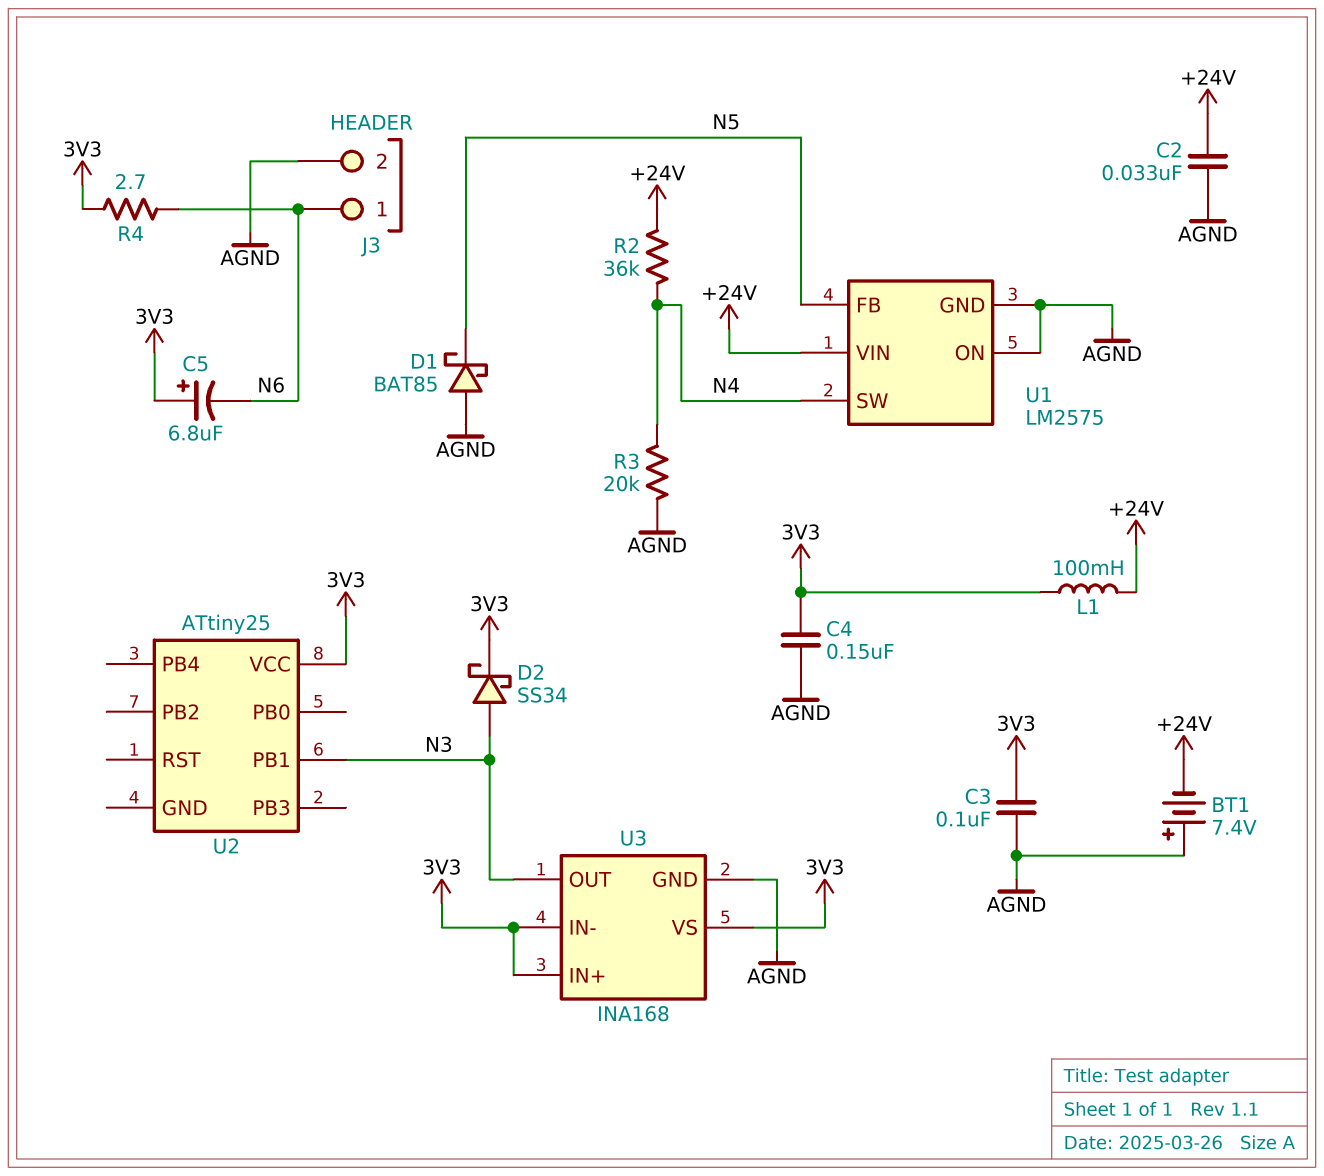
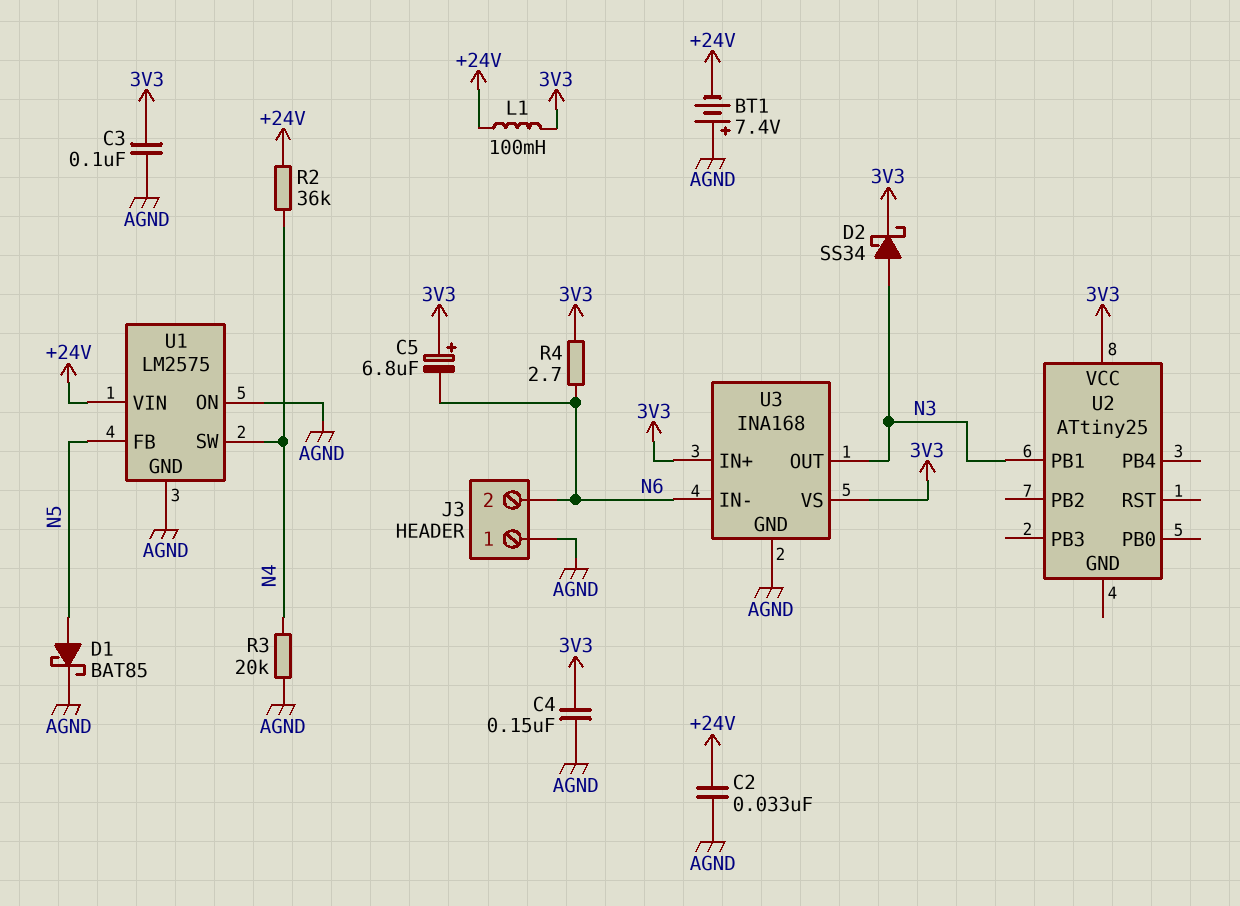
D1: schottky BAT85 (A AGND, K N5) -> schottky BAT85 (A N5, K AGND)
J3 pin 1: N6 -> AGND
J3 pin 2: AGND -> N6
U3 pin IN-: 3V3 -> N6

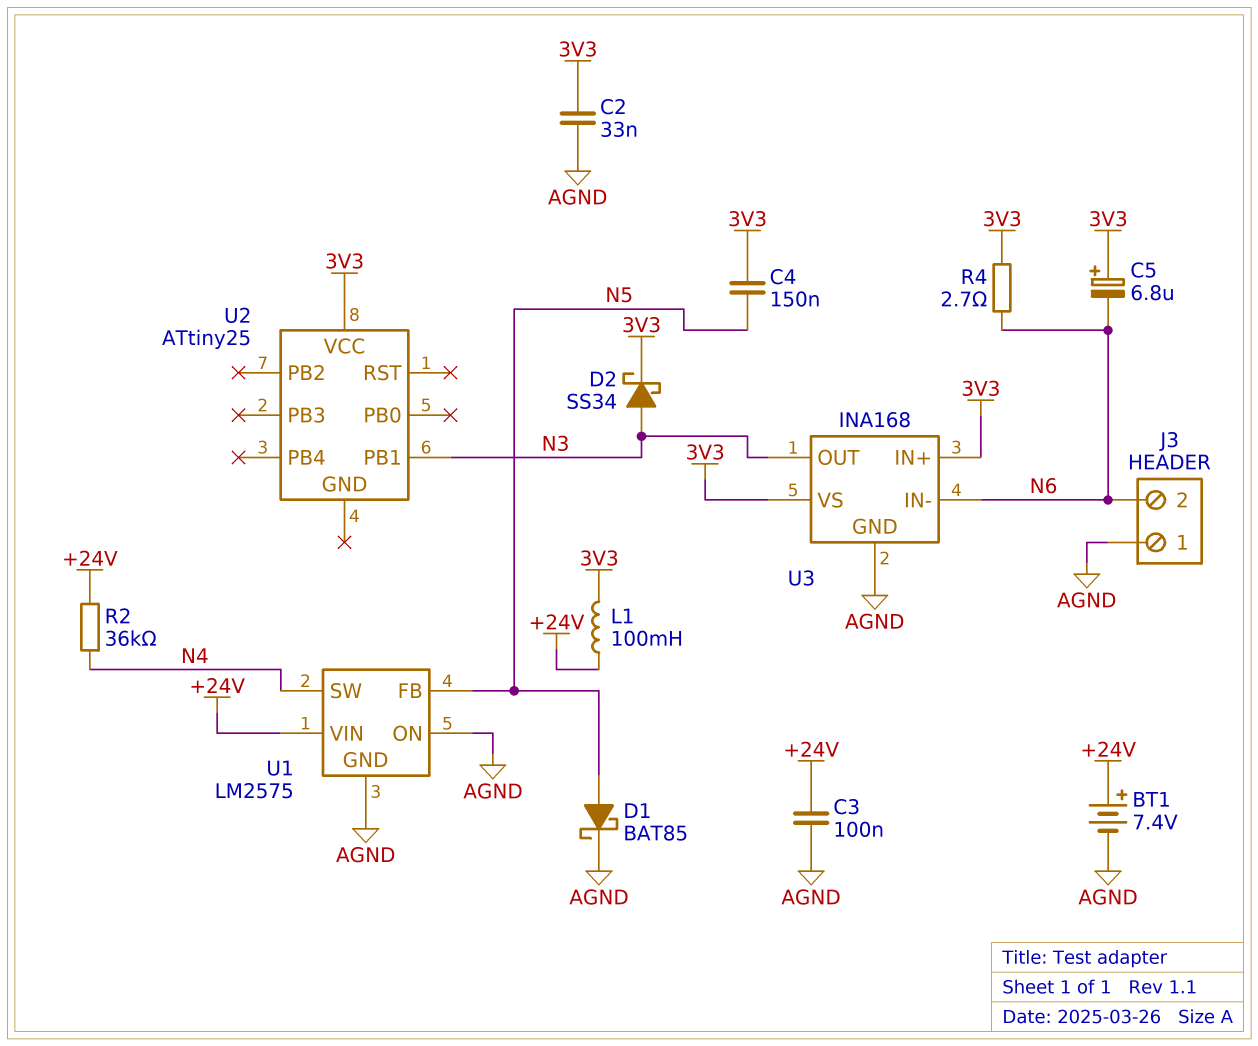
BT1: 7.4V (plus AGND, minus +24V) -> 7.4V (plus +24V, minus AGND)
C2: 33nF (+24V, AGND) -> 33nF (3V3, AGND)
C3: 100nF (3V3, AGND) -> 100nF (+24V, AGND)
C4: 150nF (3V3, AGND) -> 150nF (3V3, N5)
R3: 20k (AGND, N4) -> none

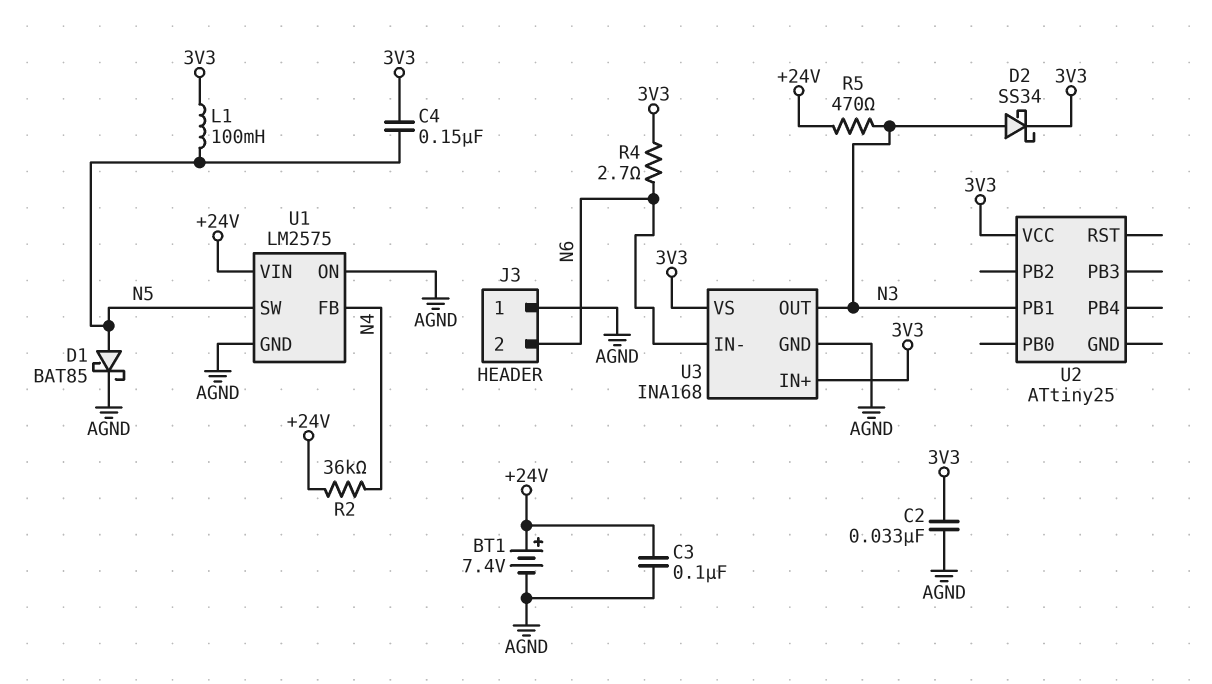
C5: 6.8uF (plus 3V3, minus N6) -> none
L1: 100mH (+24V, 3V3) -> 100mH (3V3, N5)
R5: none -> 470 (+24V, N3)
U1 pin FB: N5 -> N4
U1 pin SW: N4 -> N5

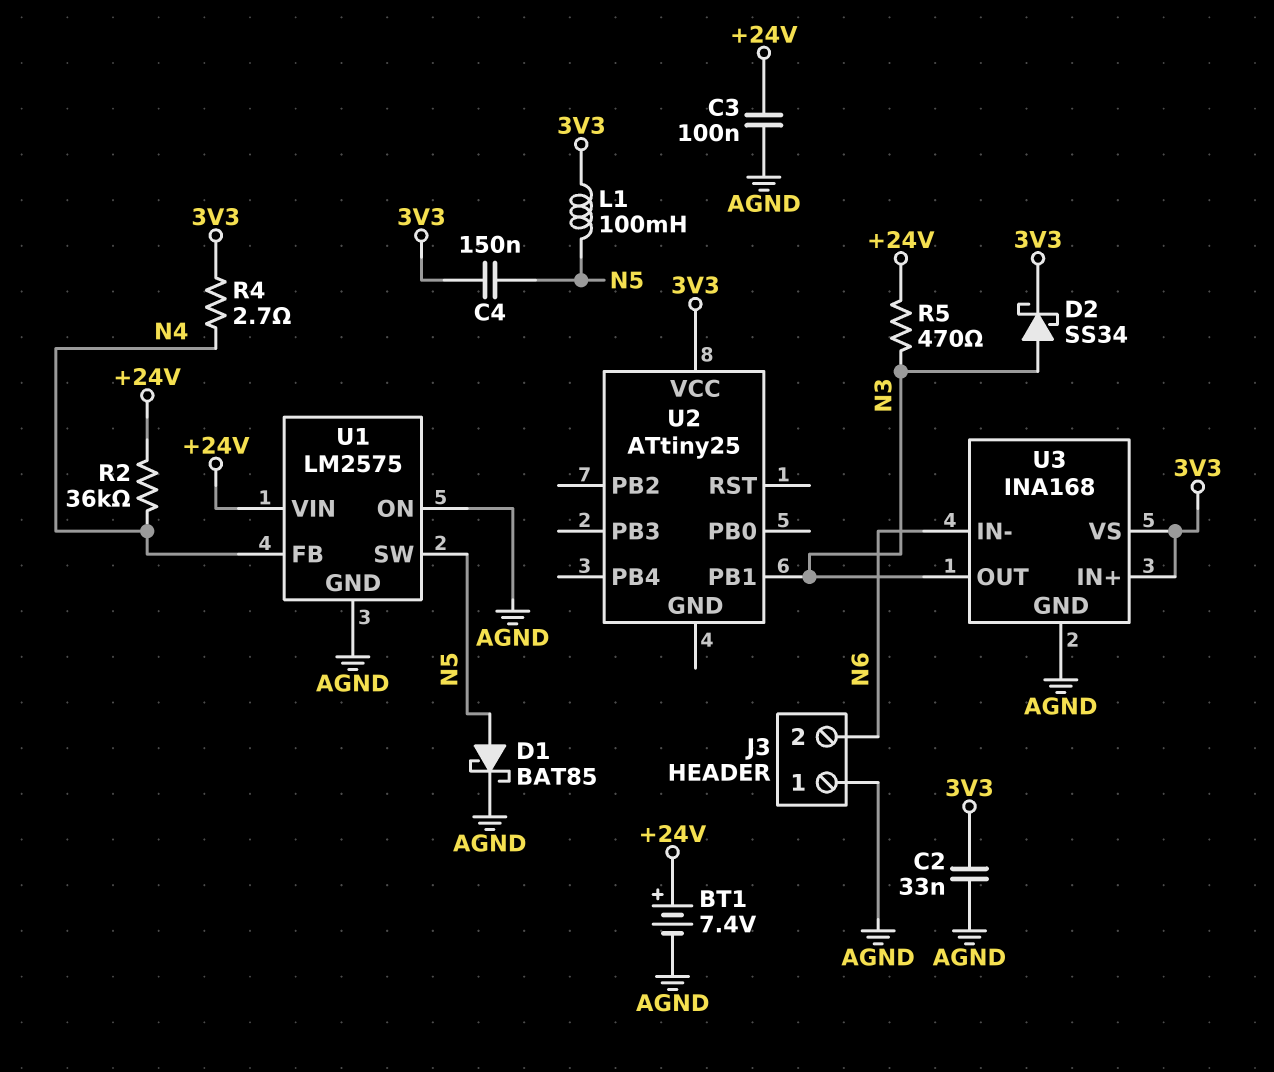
R4: 2.7 (3V3, N6) -> 2.7 (3V3, N4)

